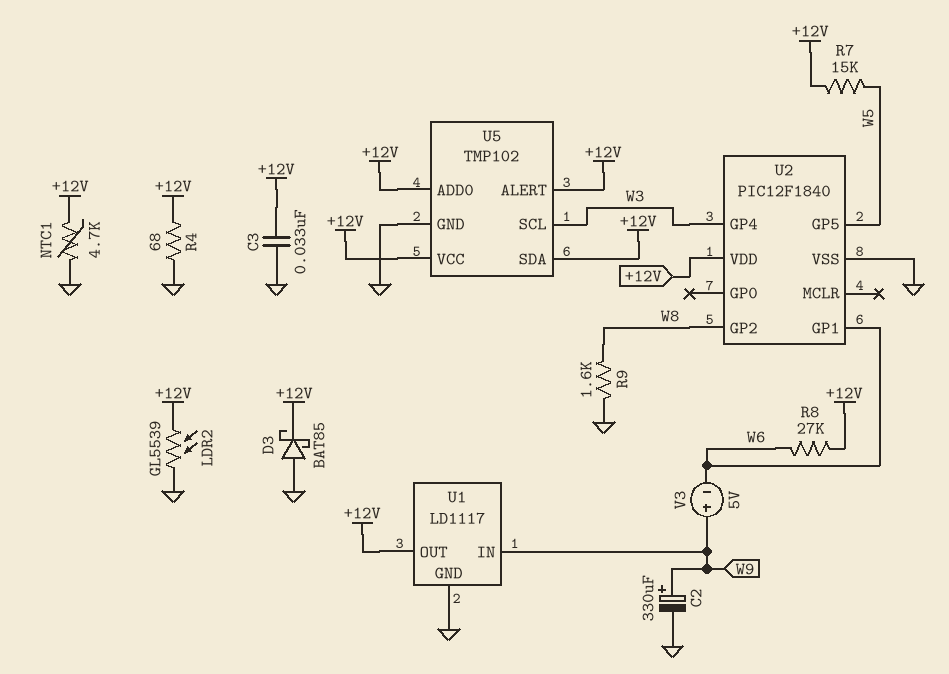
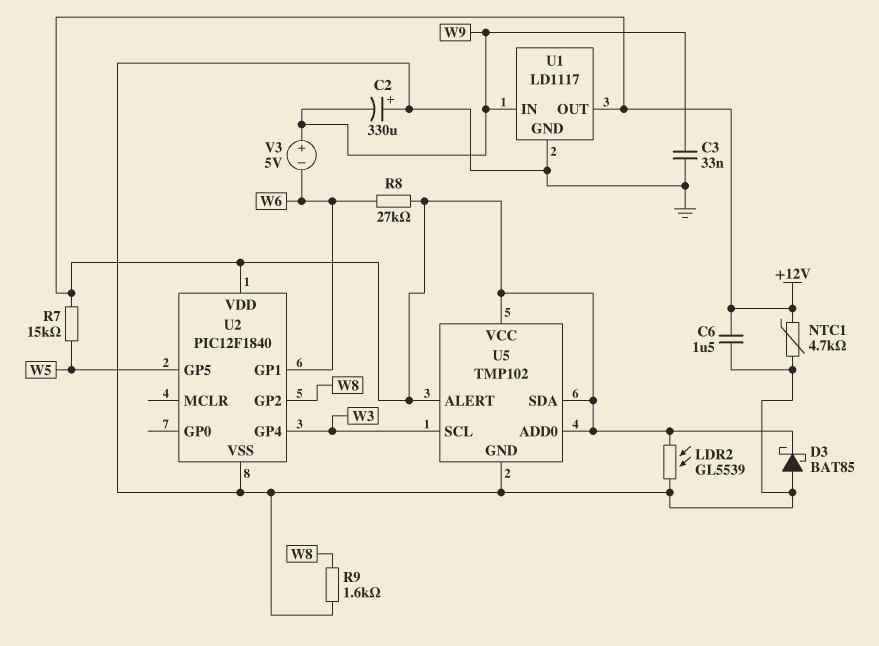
C2: 330uF (plus W9, minus GND) -> 330uF (plus GND, minus W9)
C3: 33nF (+12V, GND) -> 33nF (GND, W9)
C6: none -> 1.5uF (+12V, GND)
R4: 68 (+12V, GND) -> none

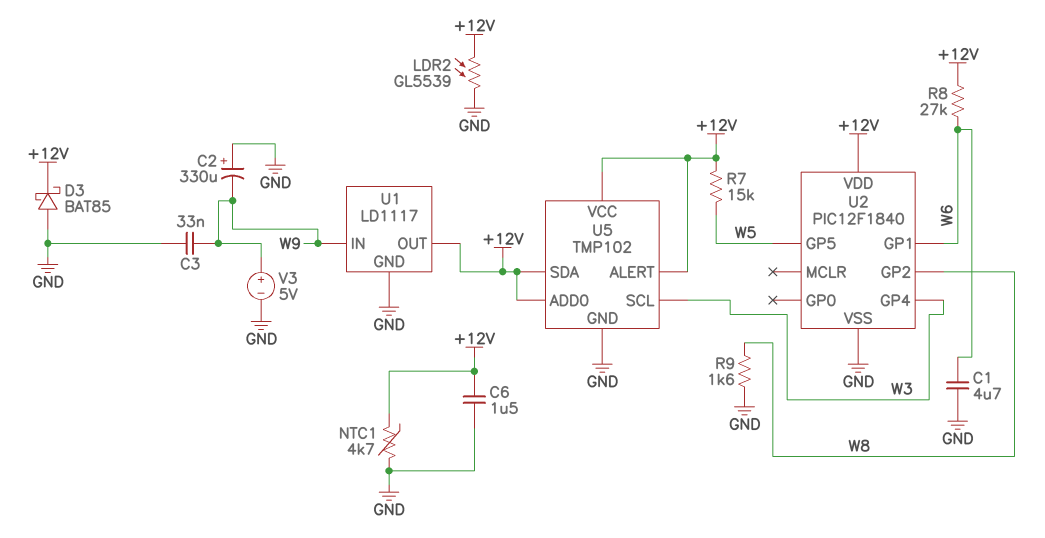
C1: none -> 4.7uF (GND, W6)
V3: 5V (plus W9, minus W6) -> 5V (plus W9, minus GND)

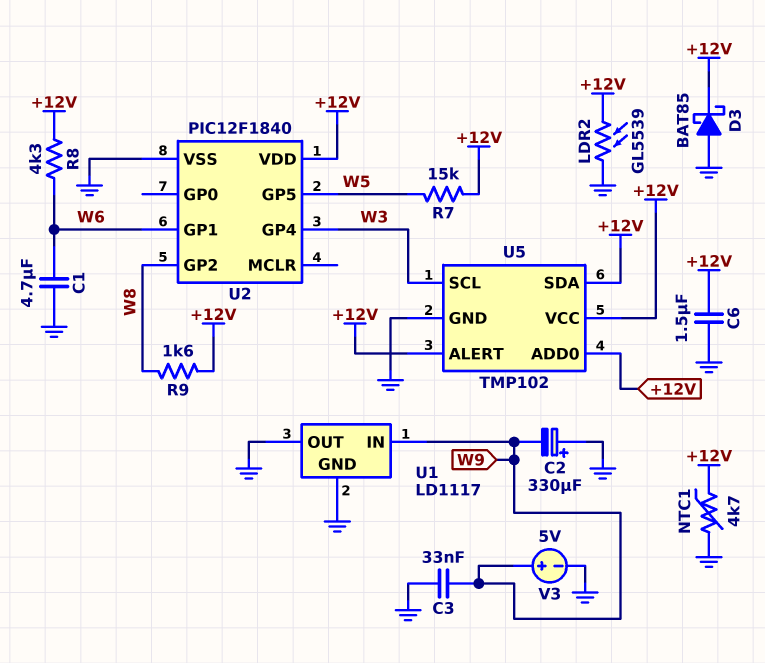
R8: 27k (+12V, W6) -> 4.3k (+12V, W6)
R9: 1.6k (GND, W8) -> 1.6k (+12V, W8)
U1 pin OUT: +12V -> GND

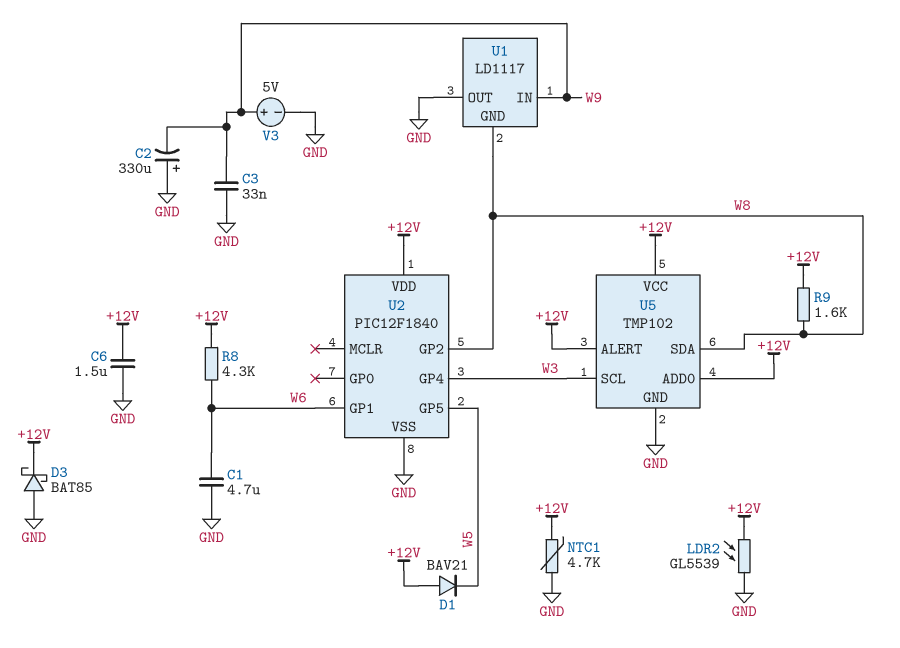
D1: none -> diode BAV21 (A +12V, K W5)
R7: 15k (+12V, W5) -> none
U1 pin GND: GND -> W8
U5 pin SDA: +12V -> W8

